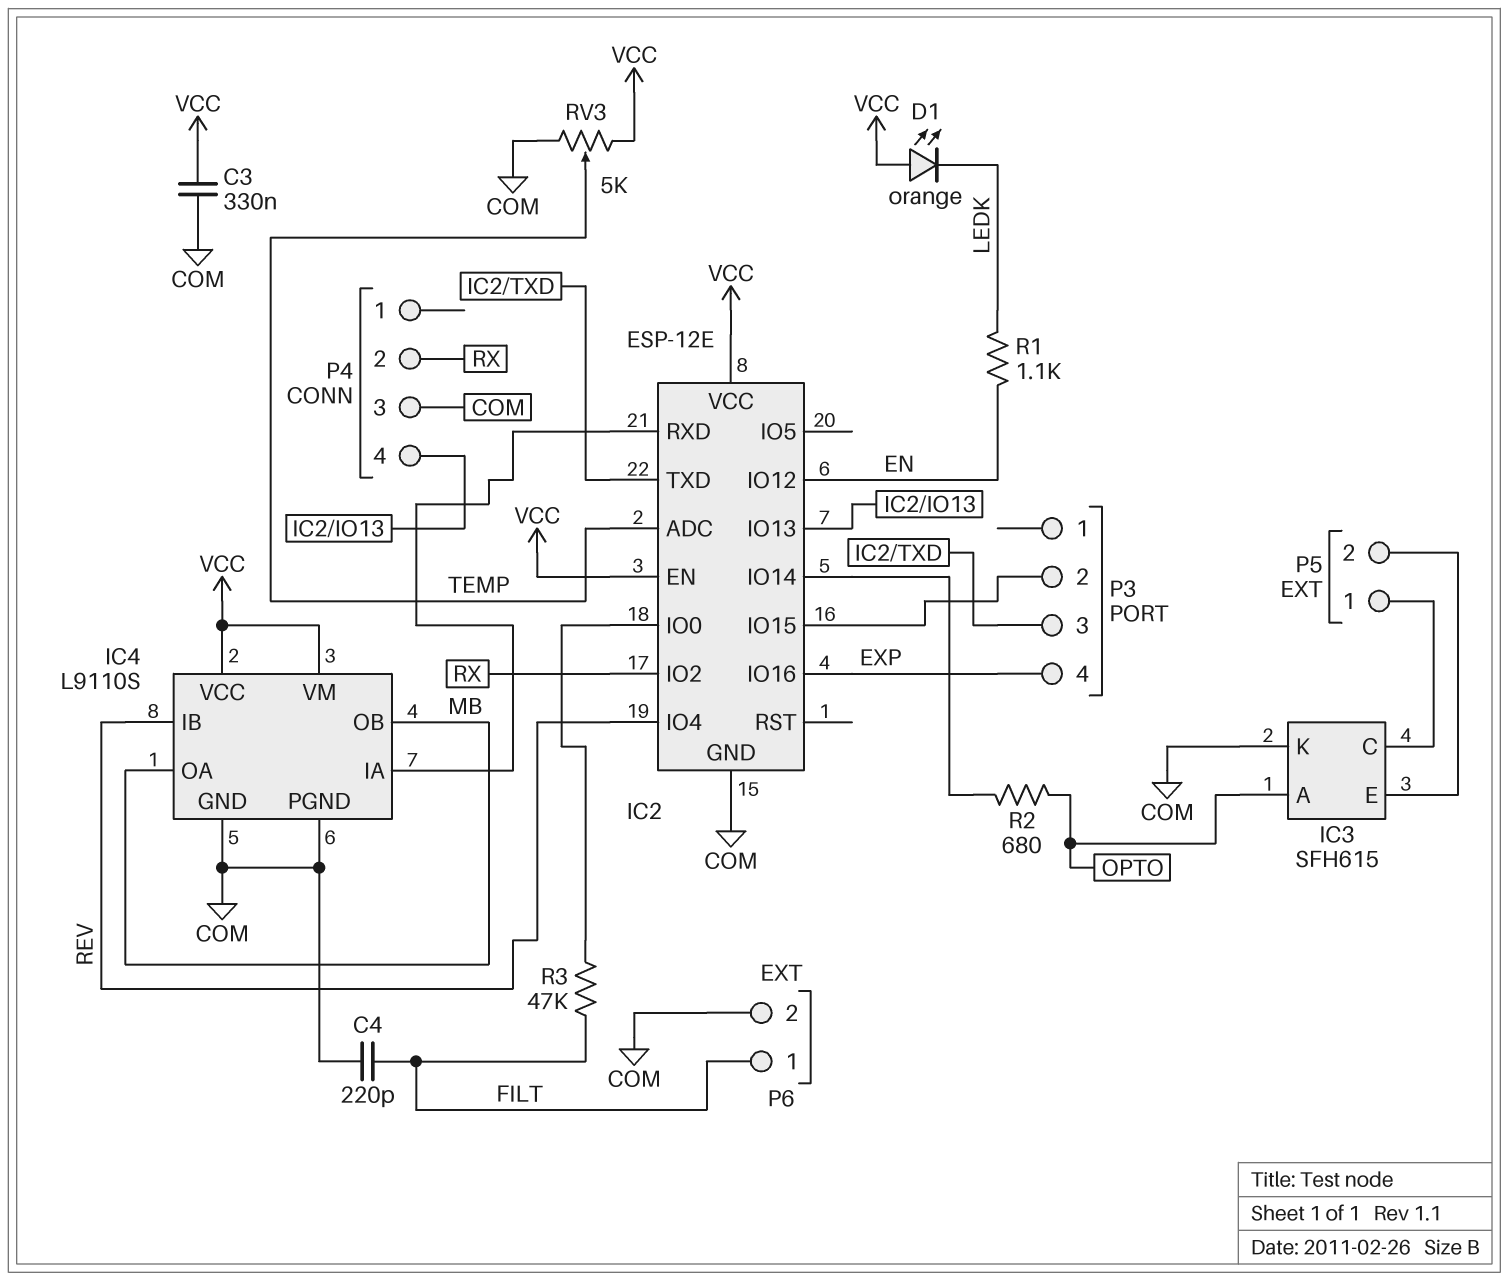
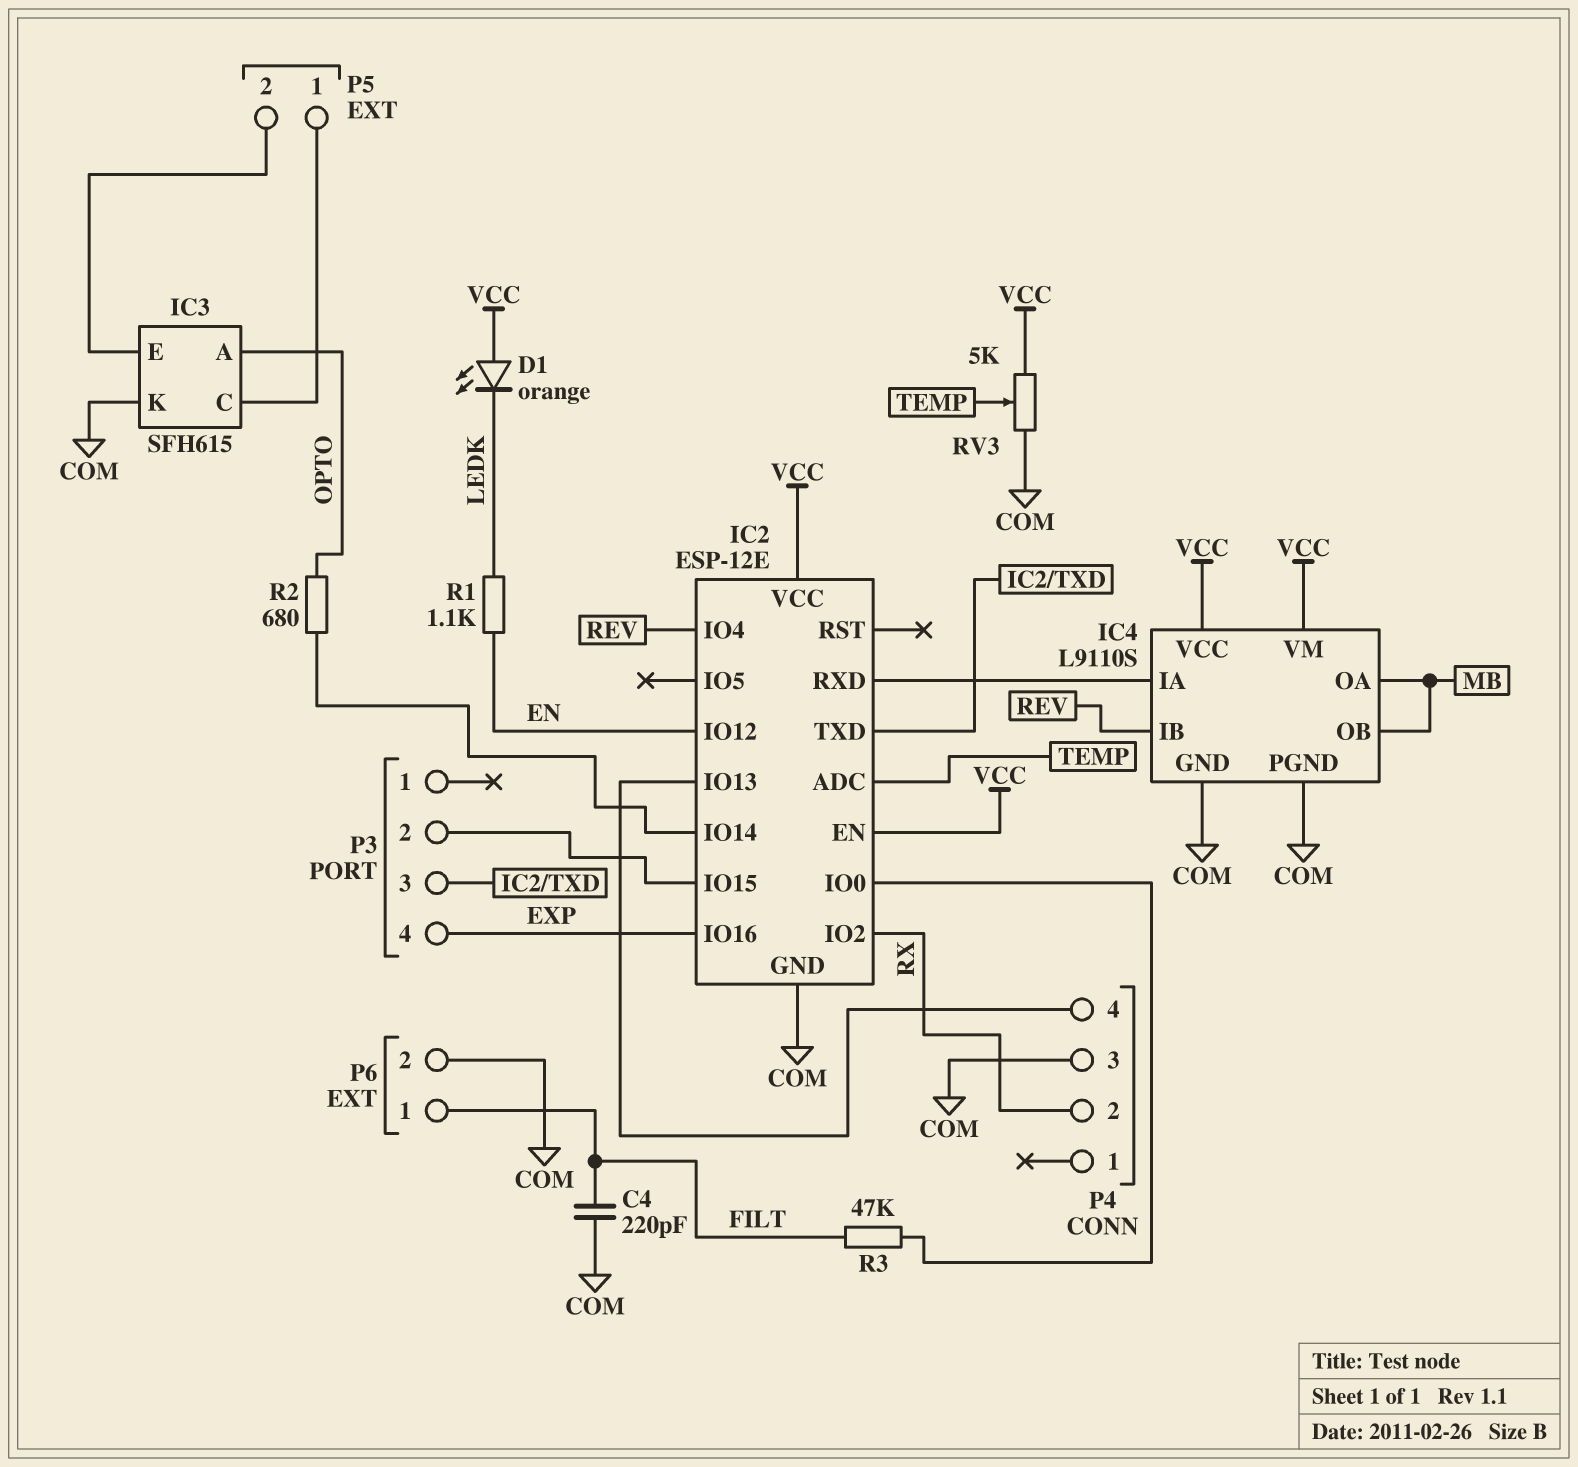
C3: 330nF (COM, VCC) -> none

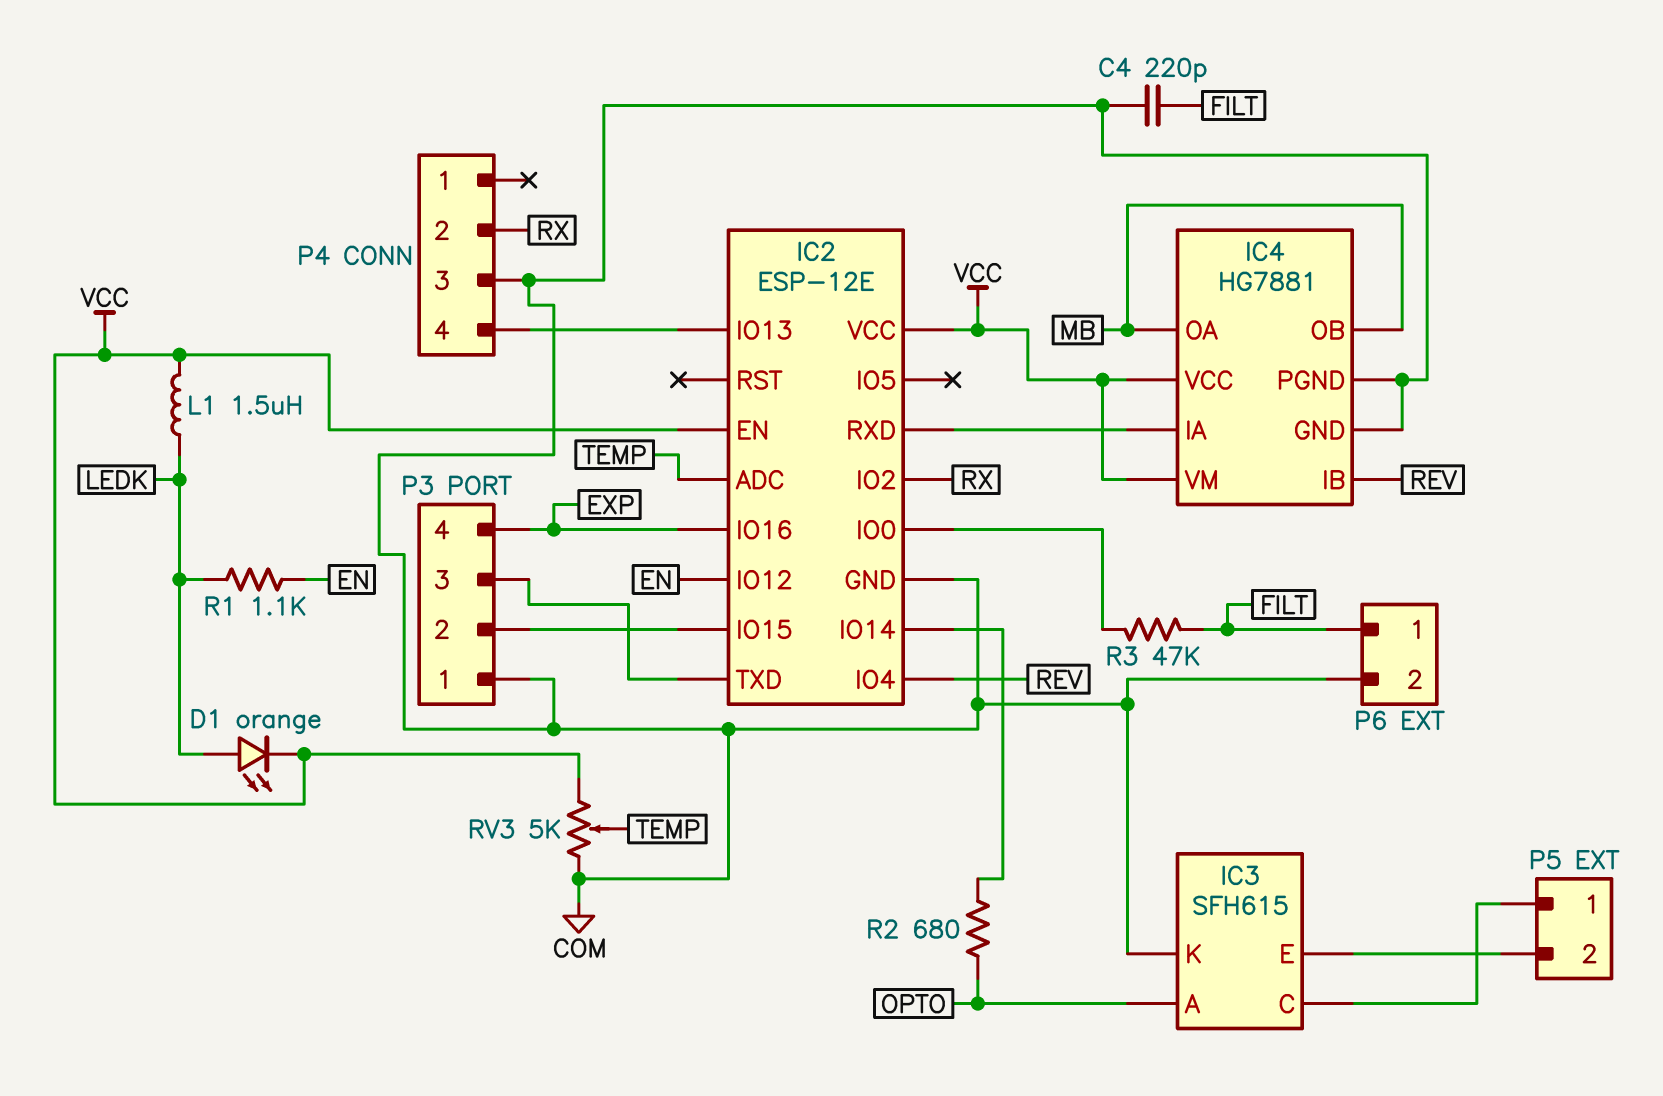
D1: LED orange (A VCC, K LEDK) -> LED orange (A LEDK, K VCC)
IC4: L9110S -> HG7881
L1: none -> 1.5uH (LEDK, VCC)
P3 pin 1: none -> COM

